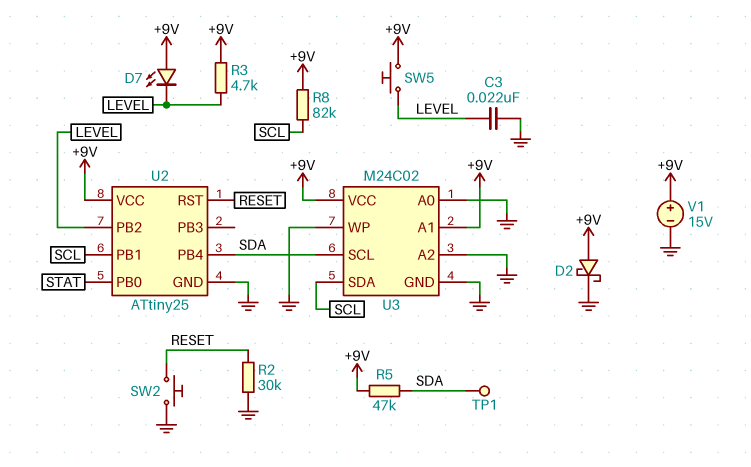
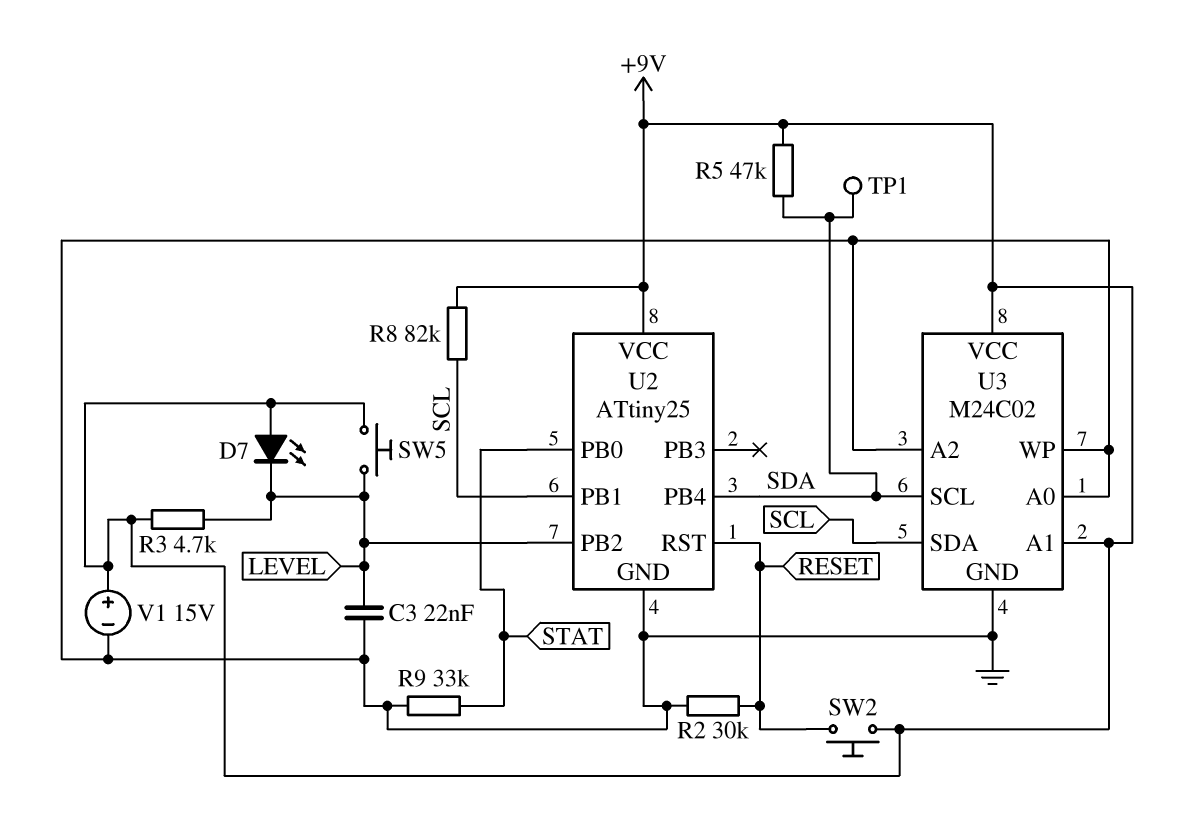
D2: schottky (A +9V, K GND) -> none
R9: none -> 33k (GND, STAT)
SW2: button (GND, RESET) -> button (+9V, RESET)

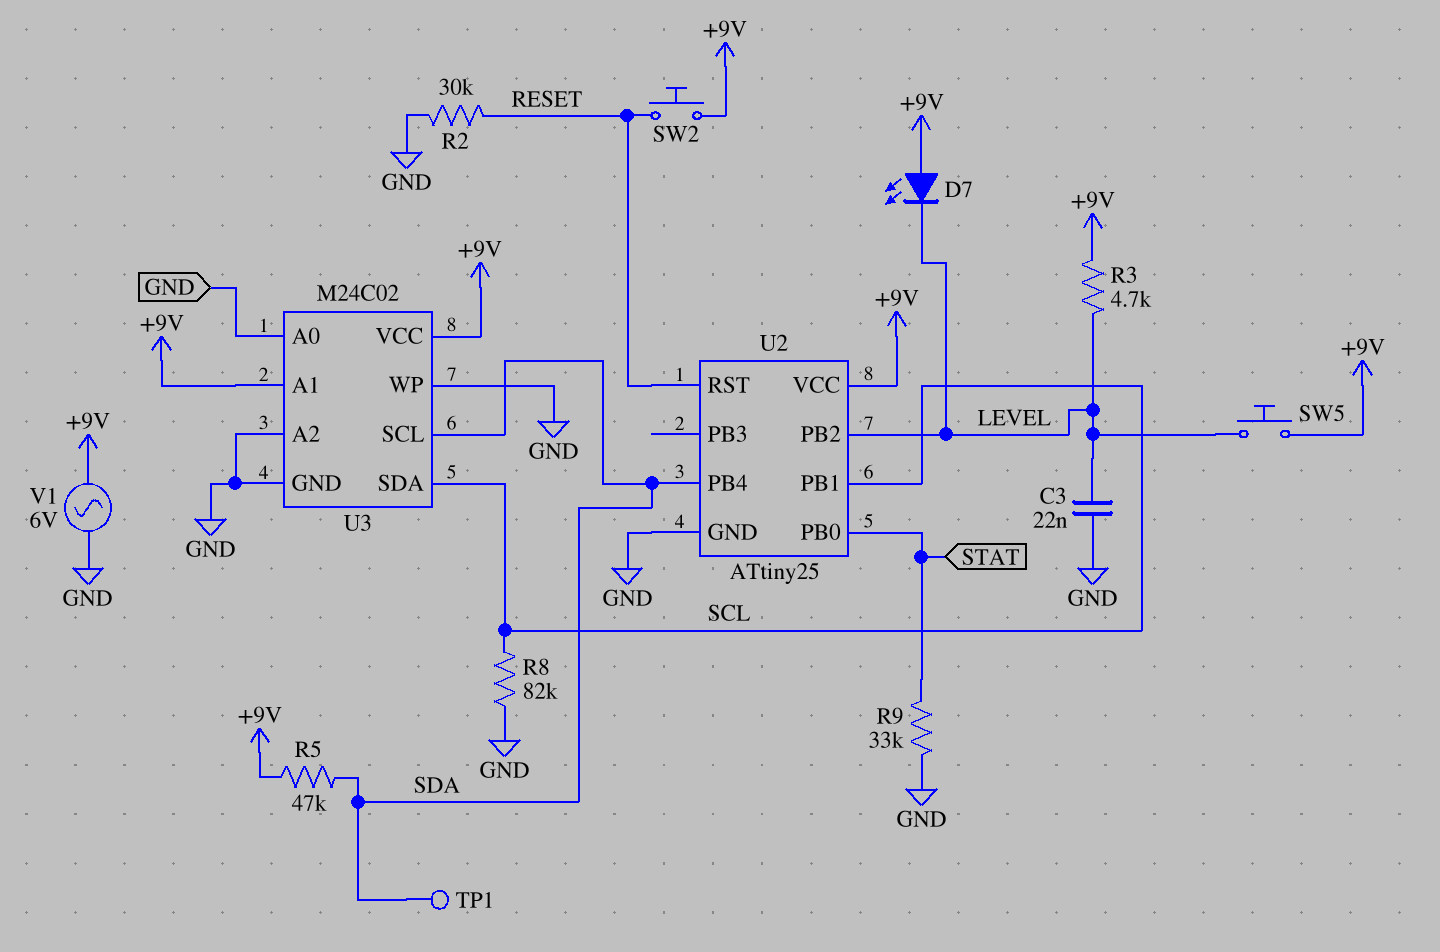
R8: 82k (+9V, SCL) -> 82k (GND, SCL)
V1: 15V (plus +9V, minus GND) -> AC 6V (+9V, GND)

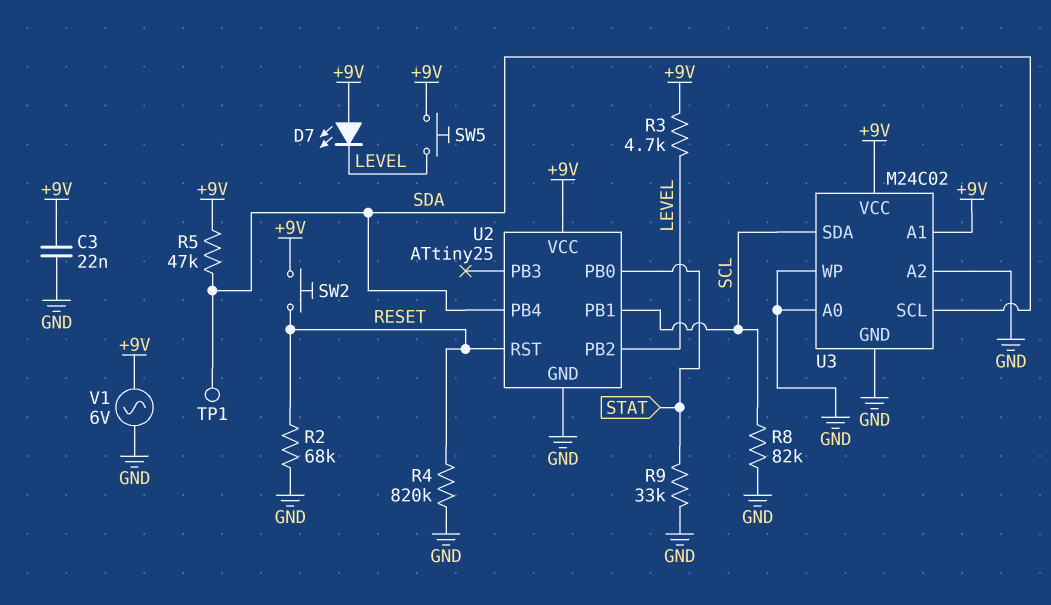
C3: 22nF (GND, LEVEL) -> 22nF (+9V, GND)
R2: 30k (GND, RESET) -> 68k (GND, RESET)
R4: none -> 820k (GND, RESET)

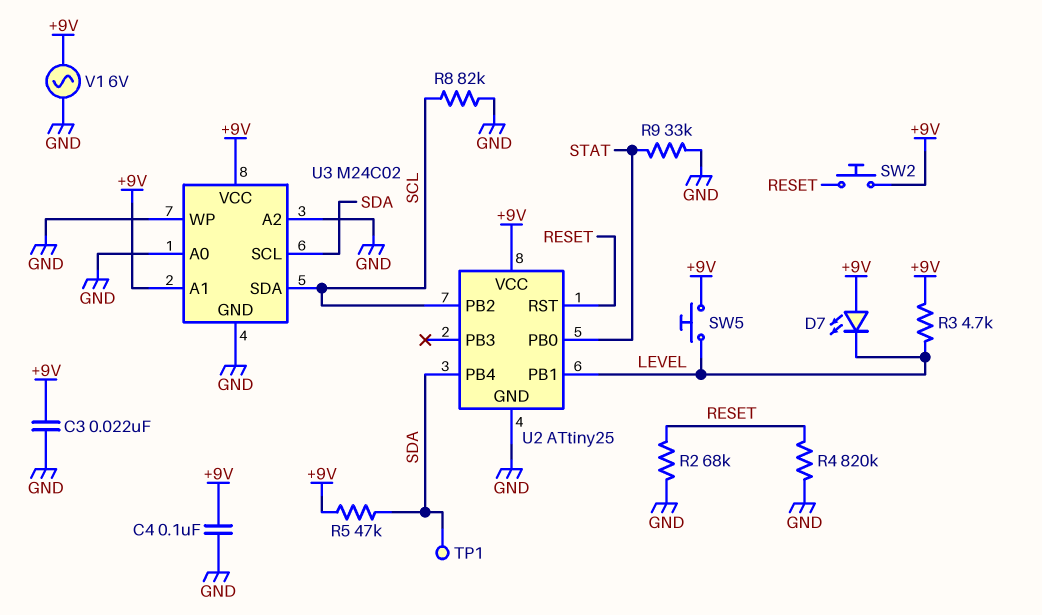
C4: none -> 100nF (+9V, GND)
U2 pin PB1: SCL -> LEVEL
U2 pin PB2: LEVEL -> SCL

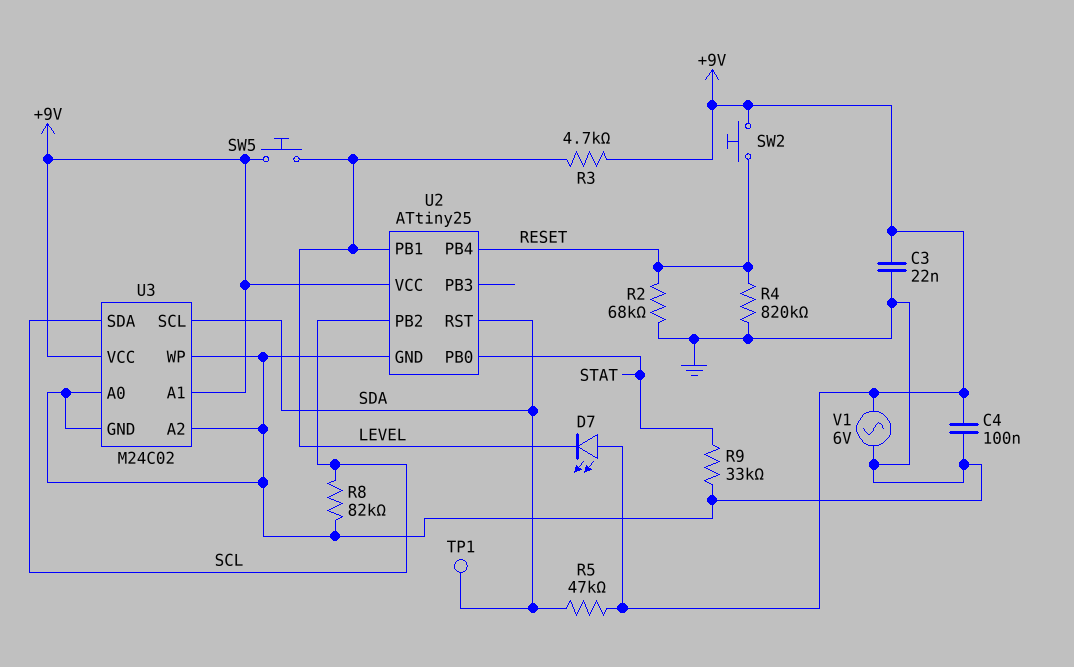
U2 pin PB4: SDA -> RESET
U2 pin RST: RESET -> SDA

